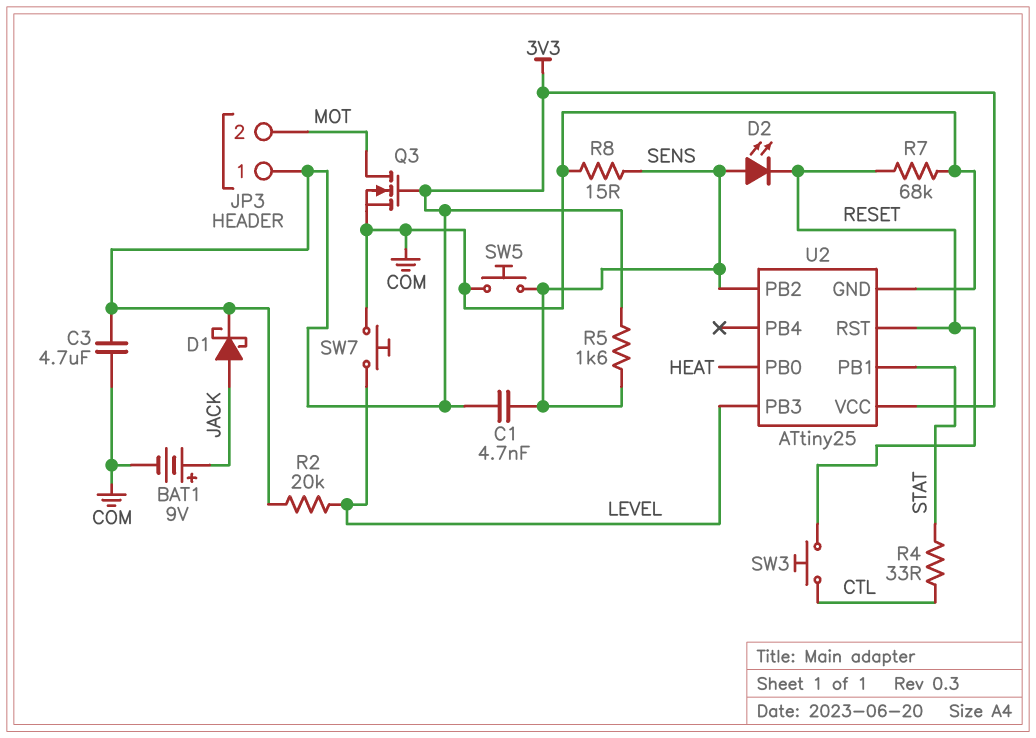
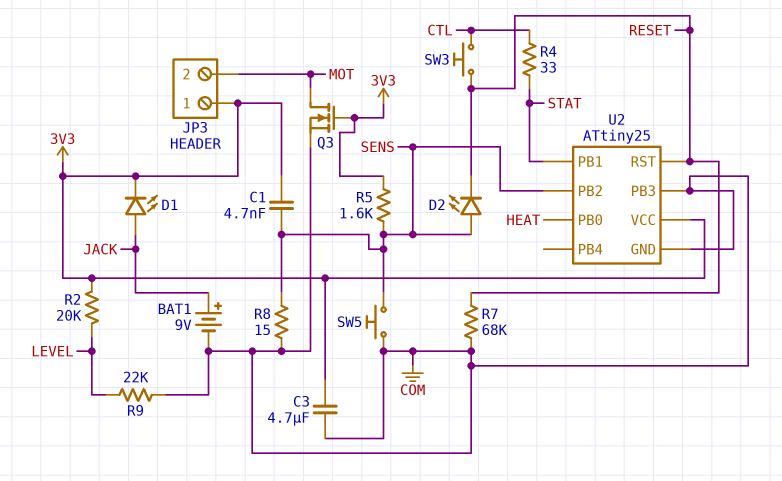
D1: schottky (A JACK, K 3V3) -> LED (A JACK, K 3V3)
R9: none -> 22k (COM, LEVEL)
SW7: button (COM, LEVEL) -> none
U2 pin PB3: LEVEL -> COM

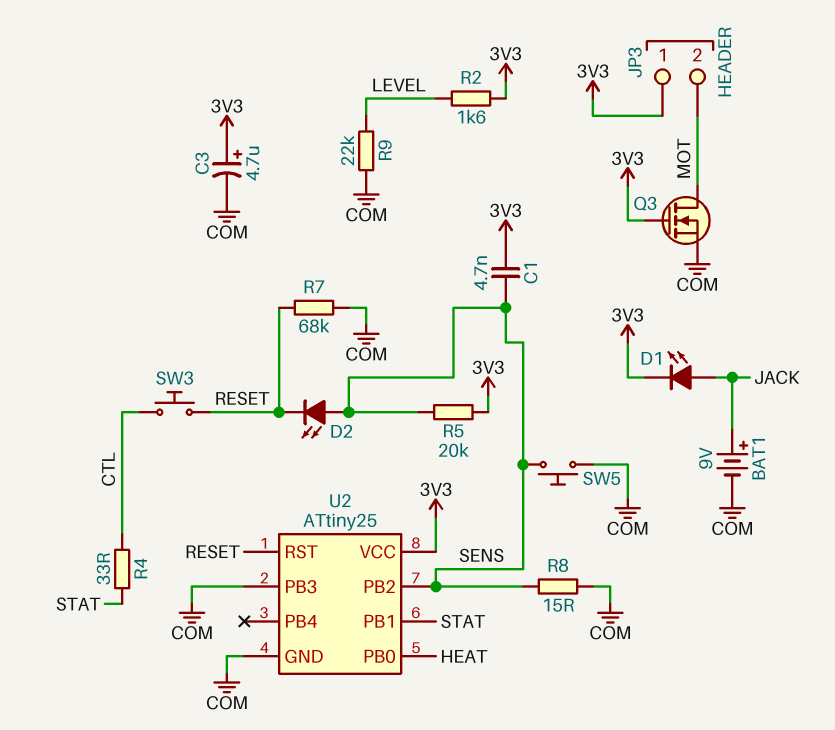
C3: 4.7uF (3V3, COM) -> 4.7uF (plus 3V3, minus COM)
R2: 20k (3V3, LEVEL) -> 1.6k (3V3, LEVEL)
R5: 1.6k (3V3, SENS) -> 20k (3V3, SENS)

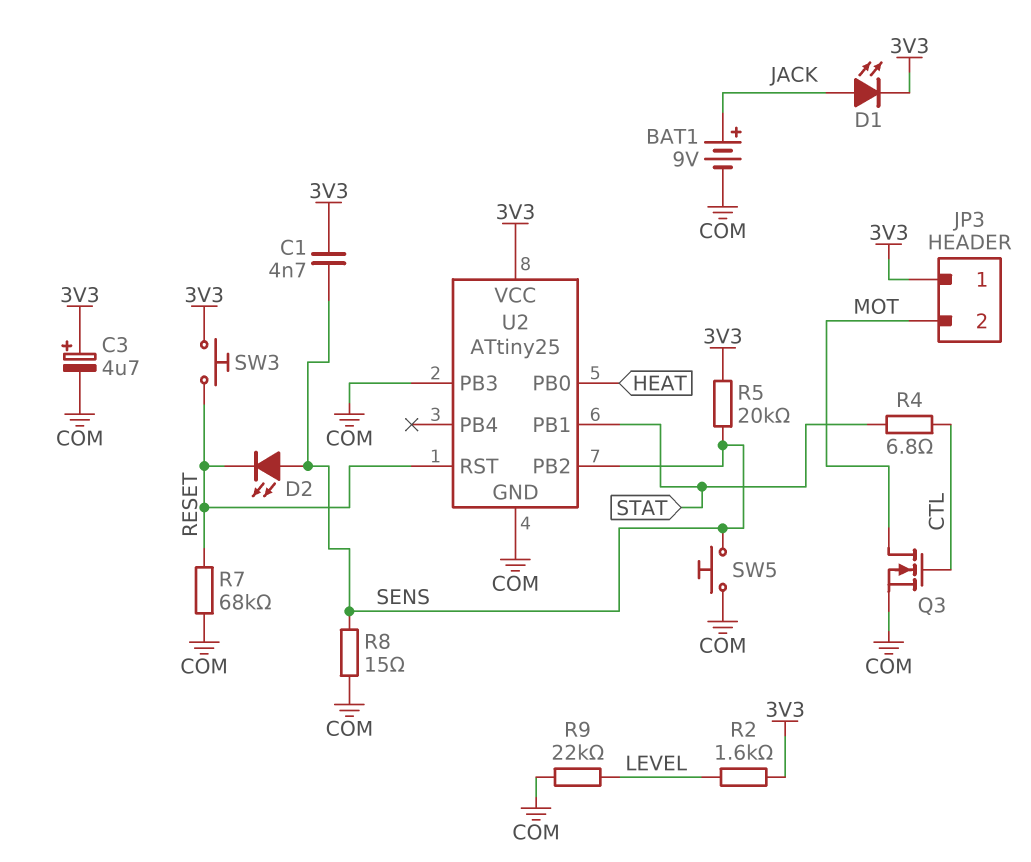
Q3: NMOS (G 3V3, D MOT, S COM) -> NMOS (G CTL, D MOT, S COM)
R4: 33 (CTL, STAT) -> 6.8 (CTL, STAT)
SW3: button (CTL, RESET) -> button (3V3, RESET)

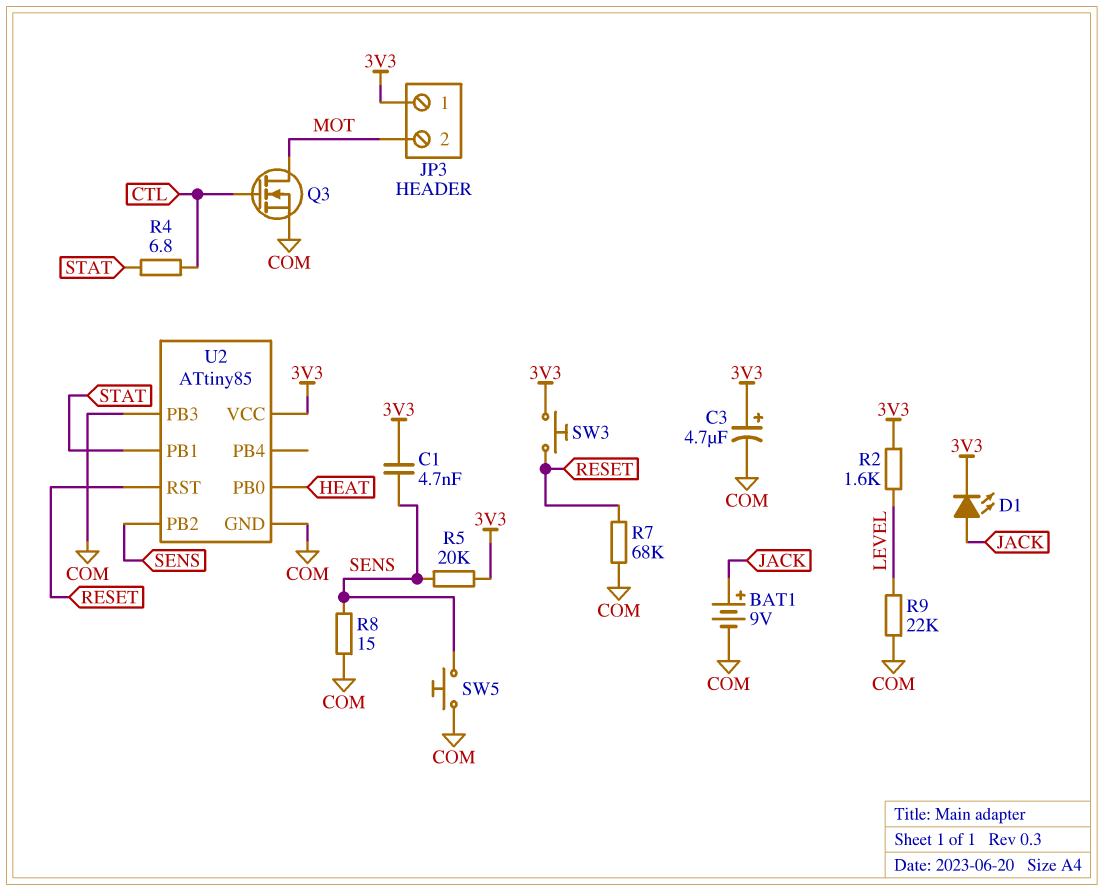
D2: LED (A SENS, K RESET) -> none
U2: ATtiny25 -> ATtiny85

